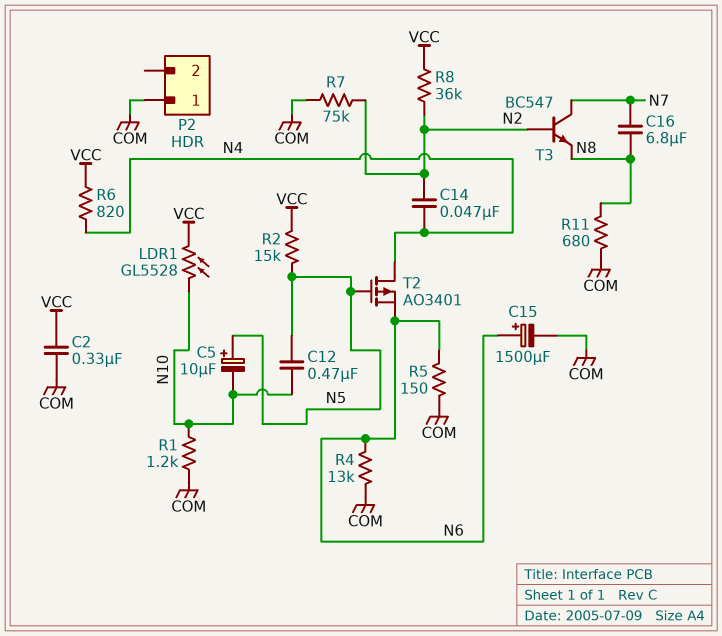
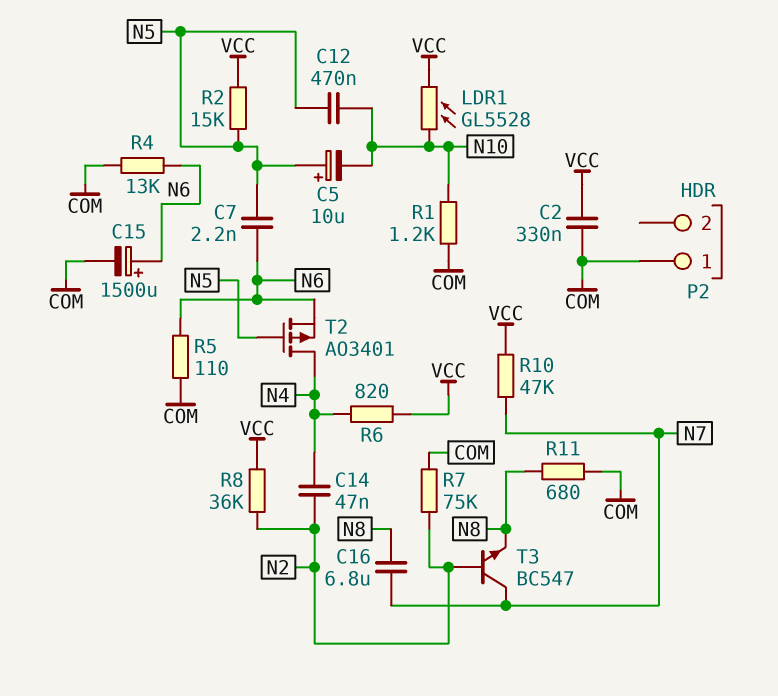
C7: none -> 2.2nF (N5, N6)
R5: 150 (COM, N6) -> 110 (COM, N6)
R10: none -> 47k (N7, VCC)

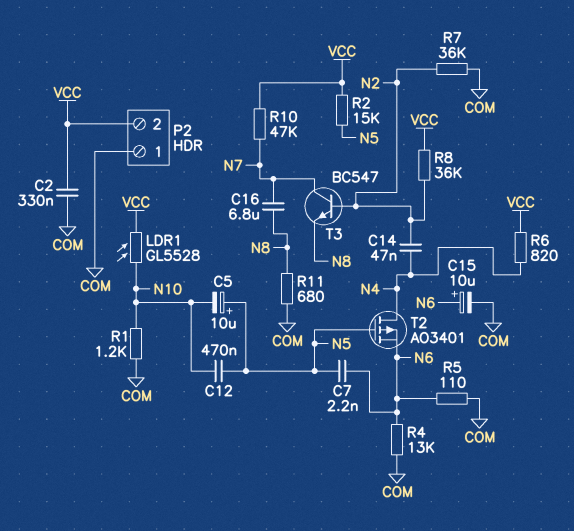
C15: 1500uF (plus N6, minus COM) -> 10uF (plus N6, minus COM)
P2 pin 2: none -> VCC
R7: 75k (COM, N2) -> 36k (COM, N2)

